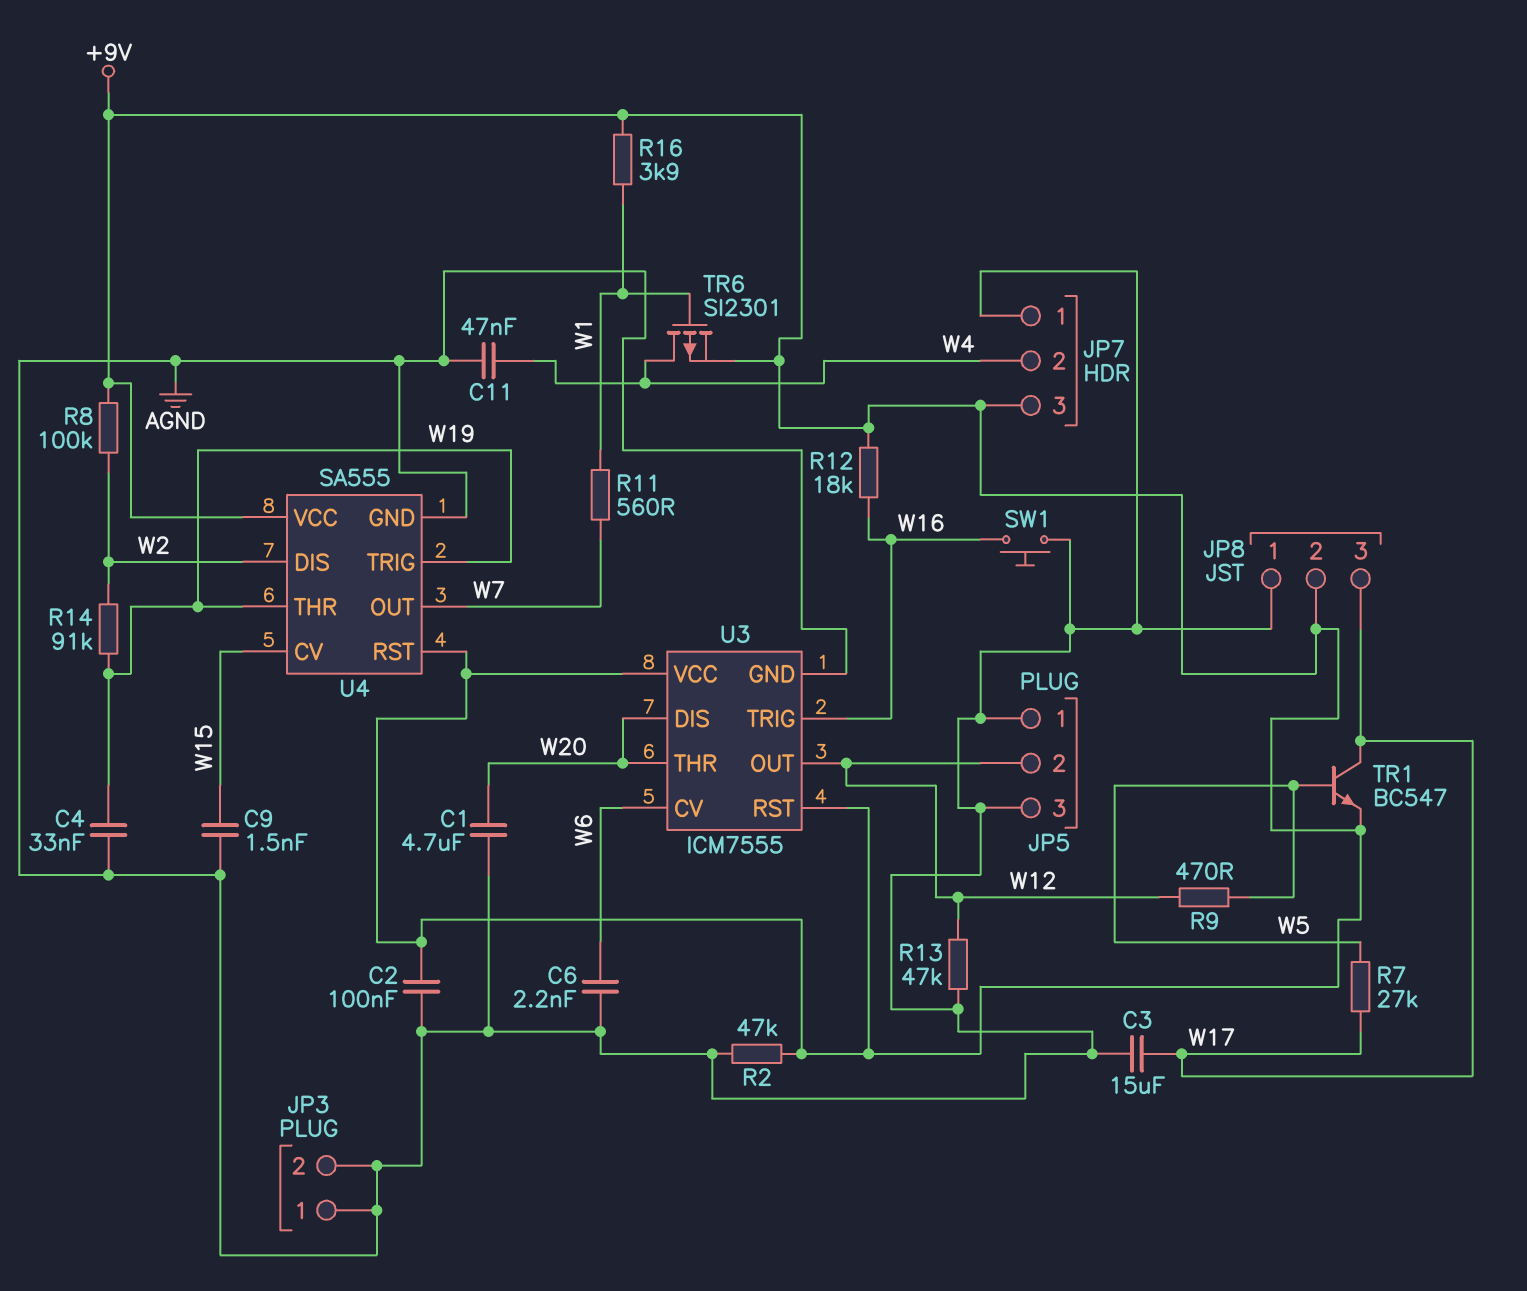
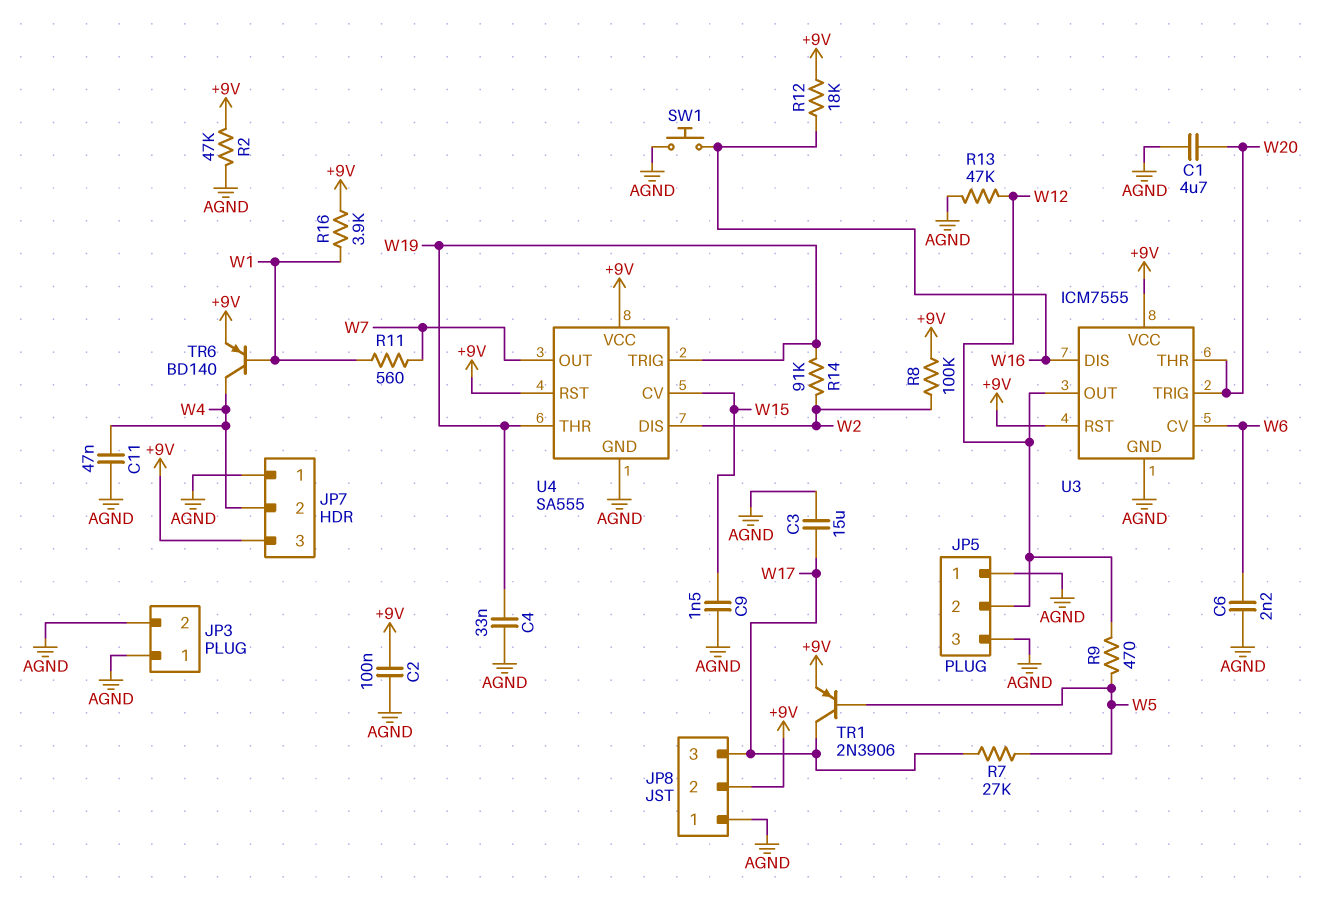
TR1: NPN BC547 (B W5, C W17, E +9V) -> PNP 2N3906 (B W5, C W17, E +9V)
TR6: PMOS SI2301 (G W1, D W4, S +9V) -> PNP BD140 (B W1, C W4, E +9V)
U3 pin DIS: W20 -> W16
U3 pin TRIG: W16 -> W20

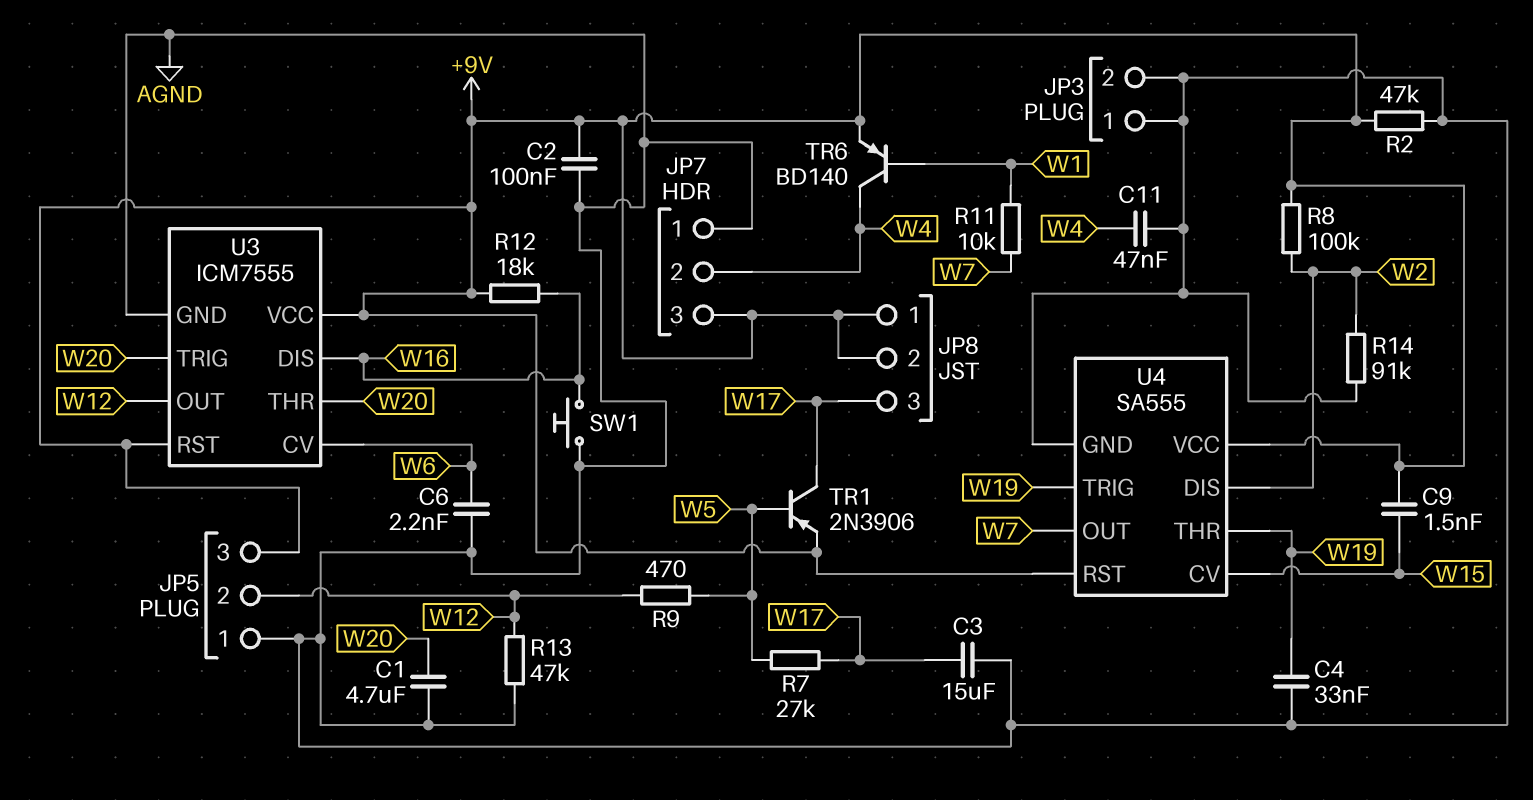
C9: 1.5nF (AGND, W15) -> 1.5nF (+9V, W15)
JP5 pin 3: AGND -> +9V
JP8 pin 1: AGND -> +9V
R11: 560 (W1, W7) -> 10k (W1, W7)
R14: 91k (W2, W19) -> 91k (AGND, W2)
R16: 3.9k (+9V, W1) -> none

